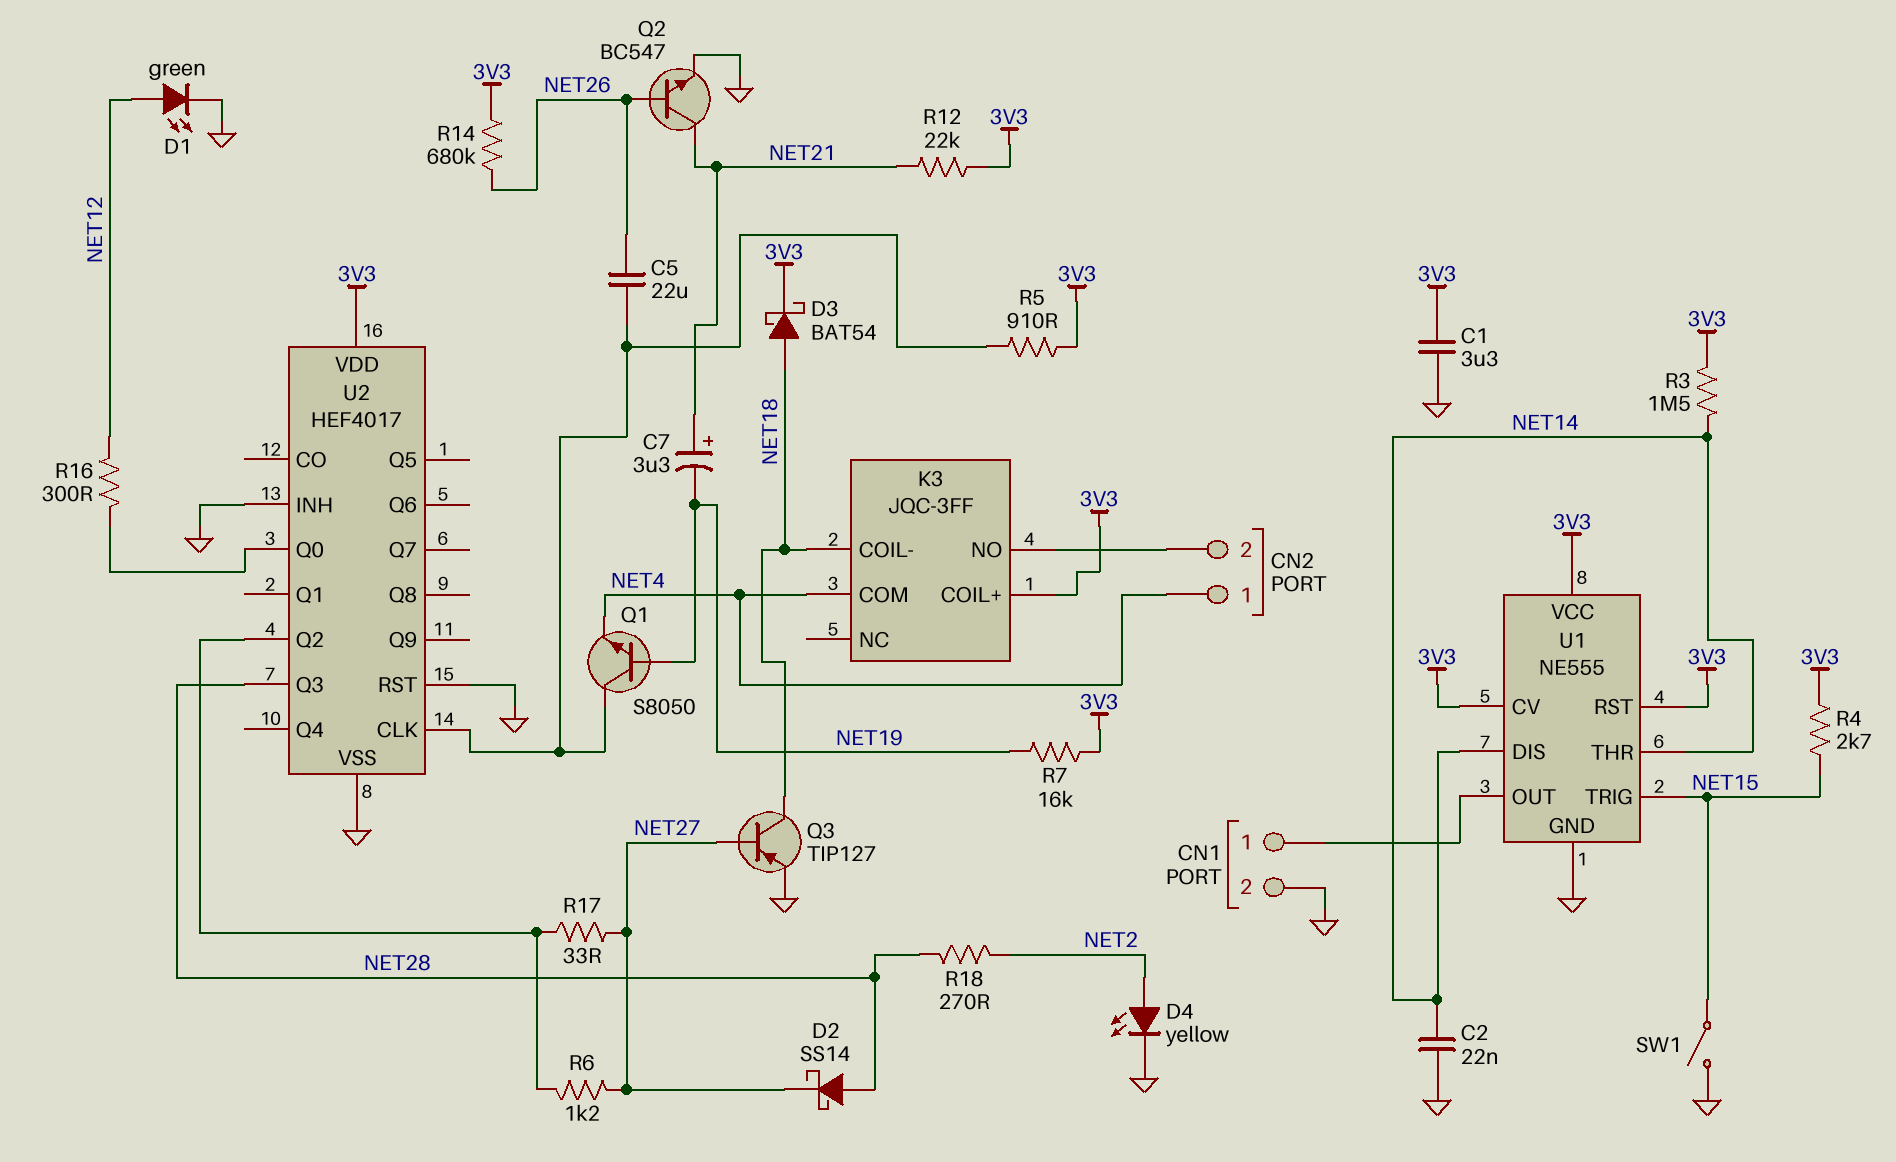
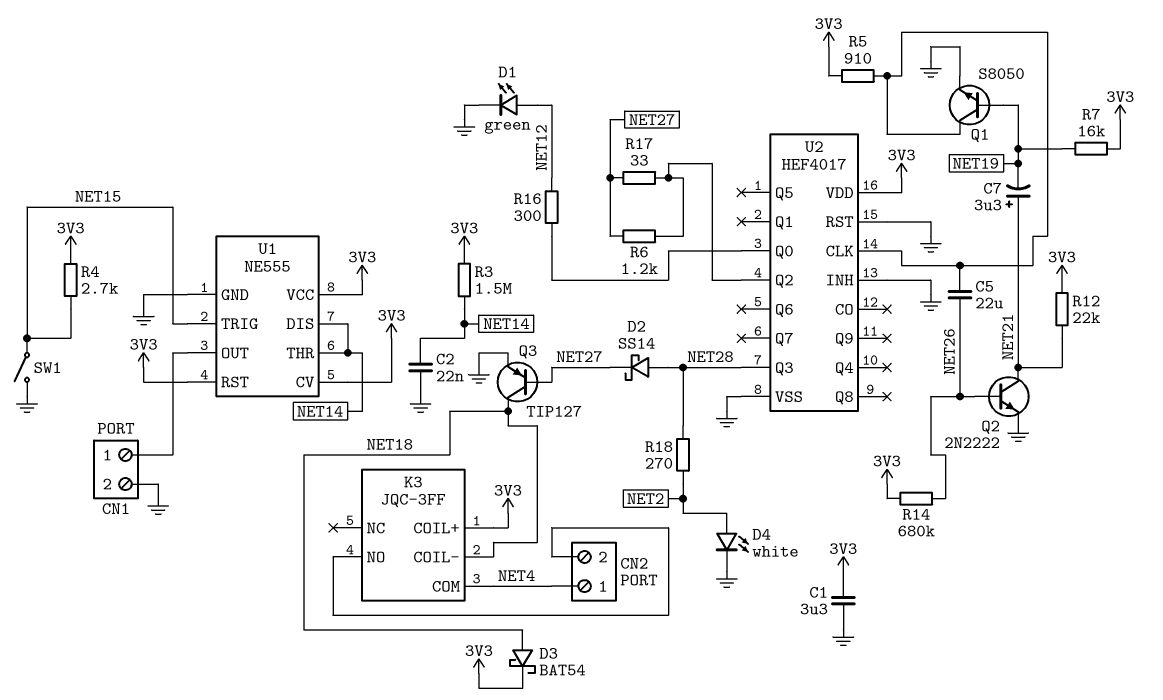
D4: LED yellow (A NET2, K GND) -> LED white (A NET2, K GND)
Q1: NPN S8050 (B NET19, C U2/CLK, E NET4) -> NPN S8050 (B NET19, C U2/CLK, E GND)
Q2: NPN BC547 (B NET26, C NET21, E GND) -> NPN 2N2222 (B NET26, C NET21, E GND)

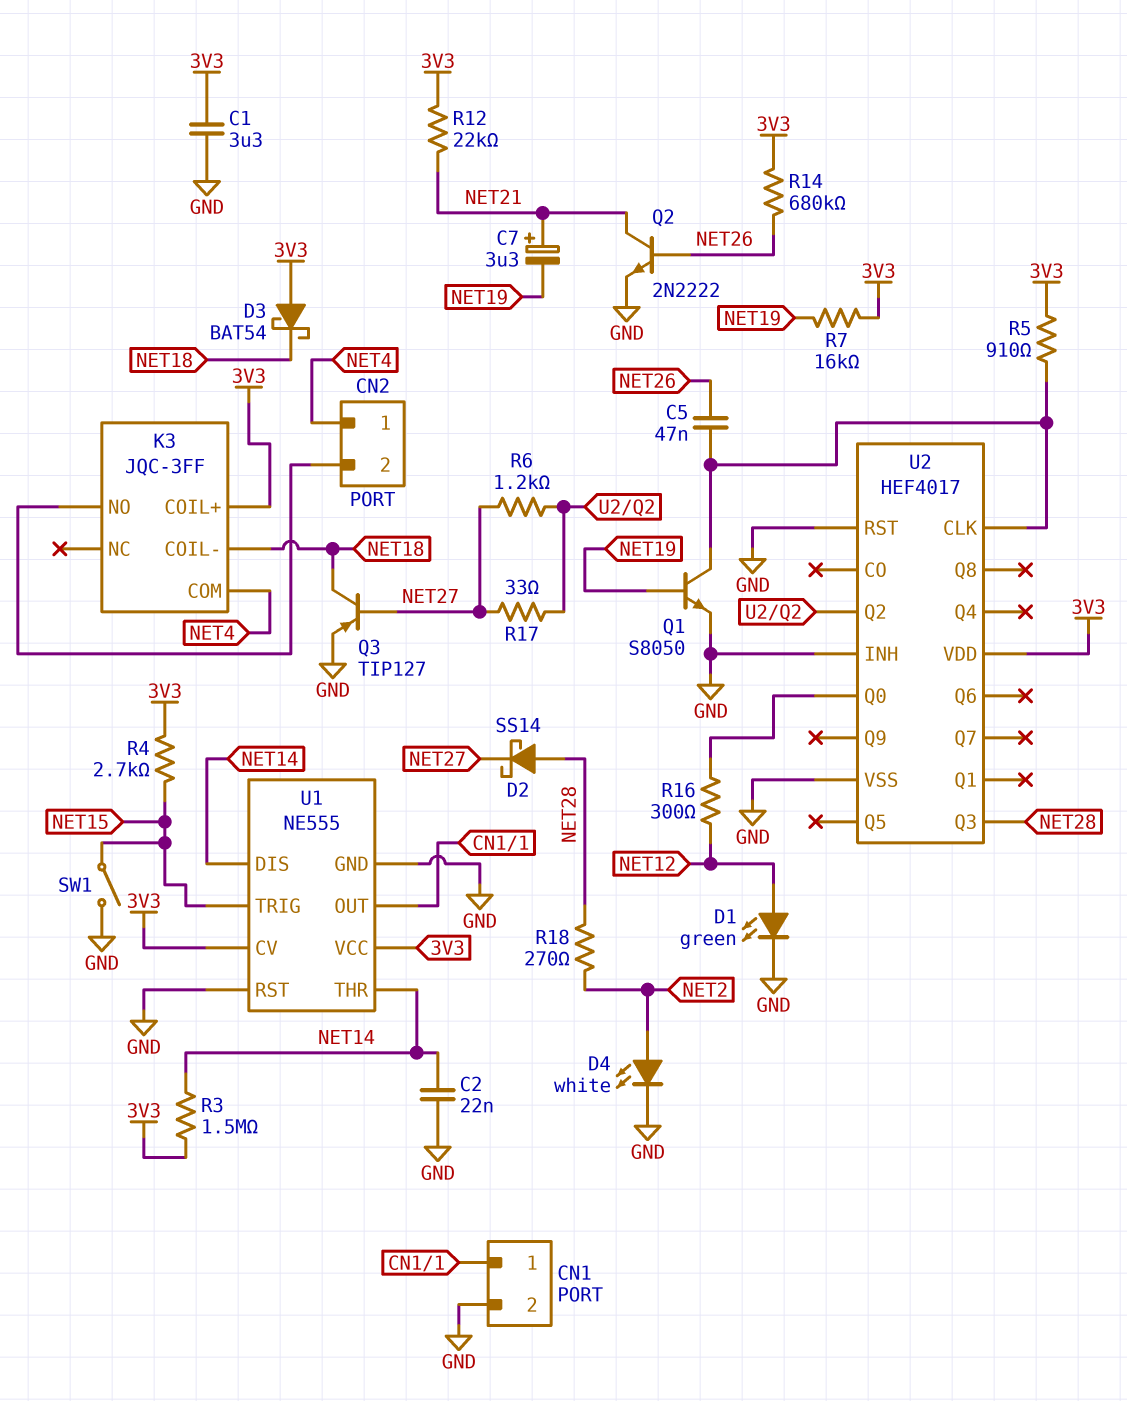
C5: 22uF (NET26, U2/CLK) -> 47nF (NET26, U2/CLK)
D3: schottky BAT54 (A NET18, K 3V3) -> schottky BAT54 (A 3V3, K NET18)
U1 pin RST: 3V3 -> GND

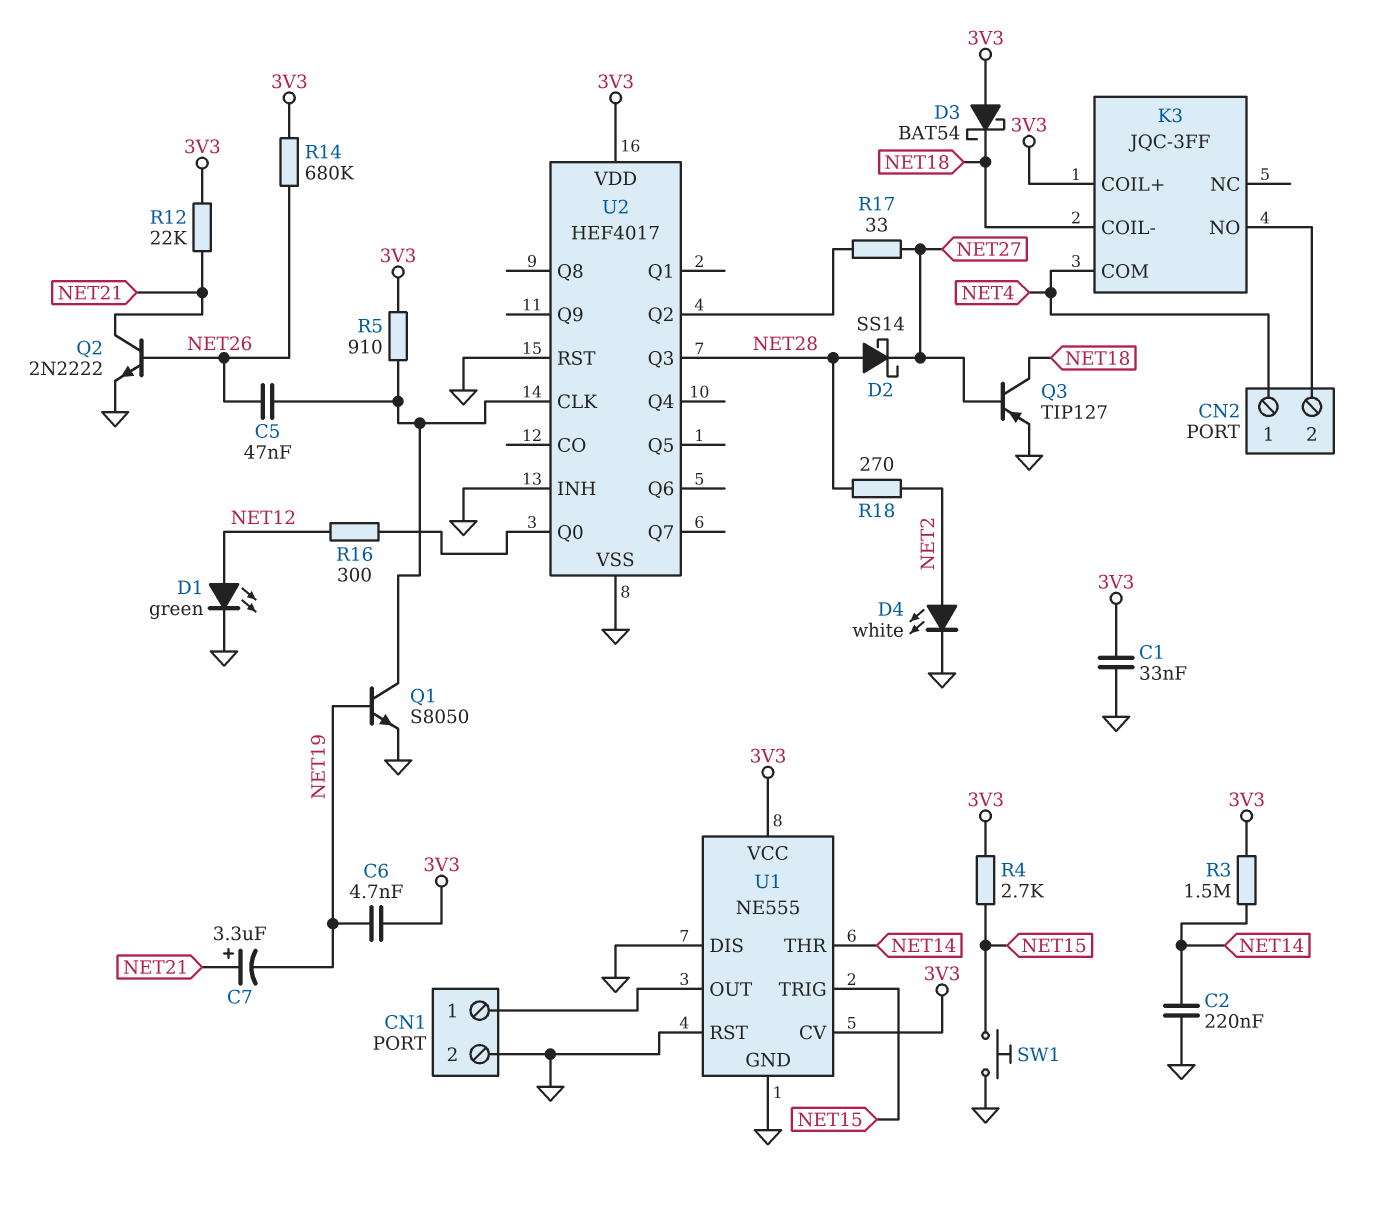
C1: 3.3uF (3V3, GND) -> 33nF (3V3, GND)
C2: 22nF (GND, NET14) -> 220nF (GND, NET14)
C6: none -> 4.7nF (3V3, NET19)
R6: 1.2k (NET27, U2/Q2) -> none
R7: 16k (3V3, NET19) -> none
SW1: switch (GND, NET15) -> button (GND, NET15)
U1 pin DIS: NET14 -> GND

